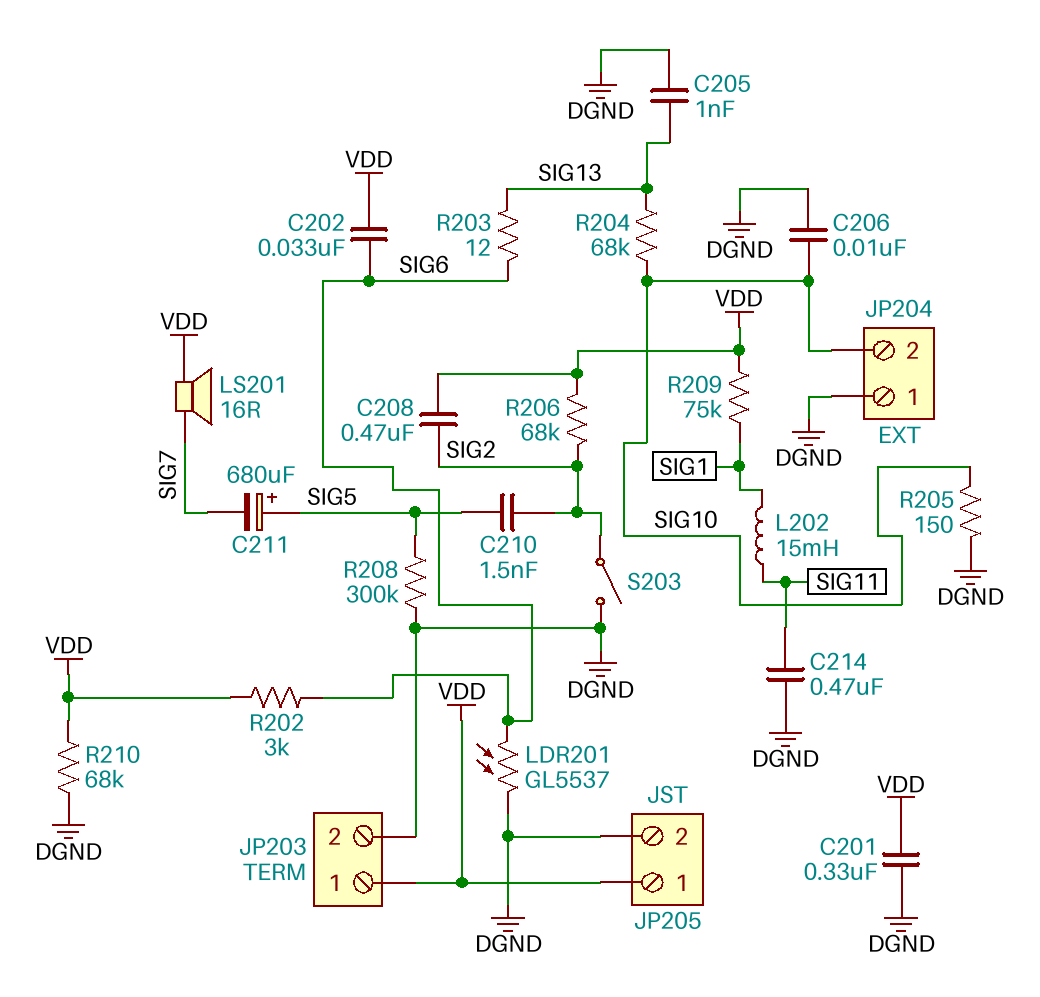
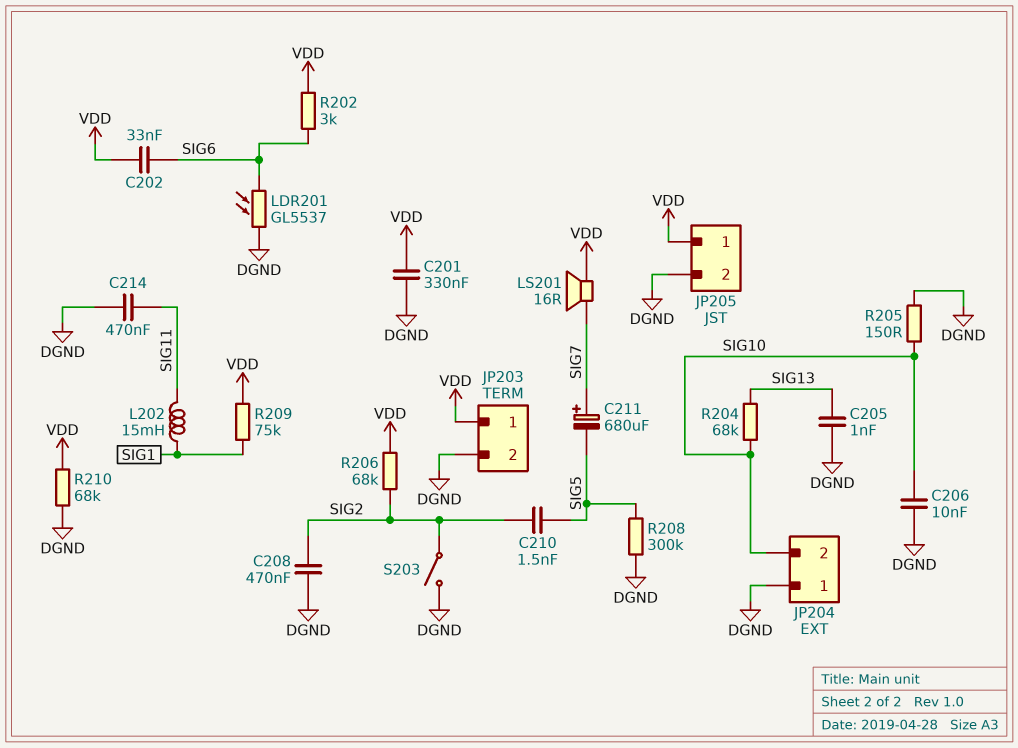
C208: 470nF (SIG2, VDD) -> 470nF (DGND, SIG2)
C211: 680uF (plus SIG5, minus SIG7) -> 680uF (plus SIG7, minus SIG5)
R203: 12 (SIG6, SIG13) -> none

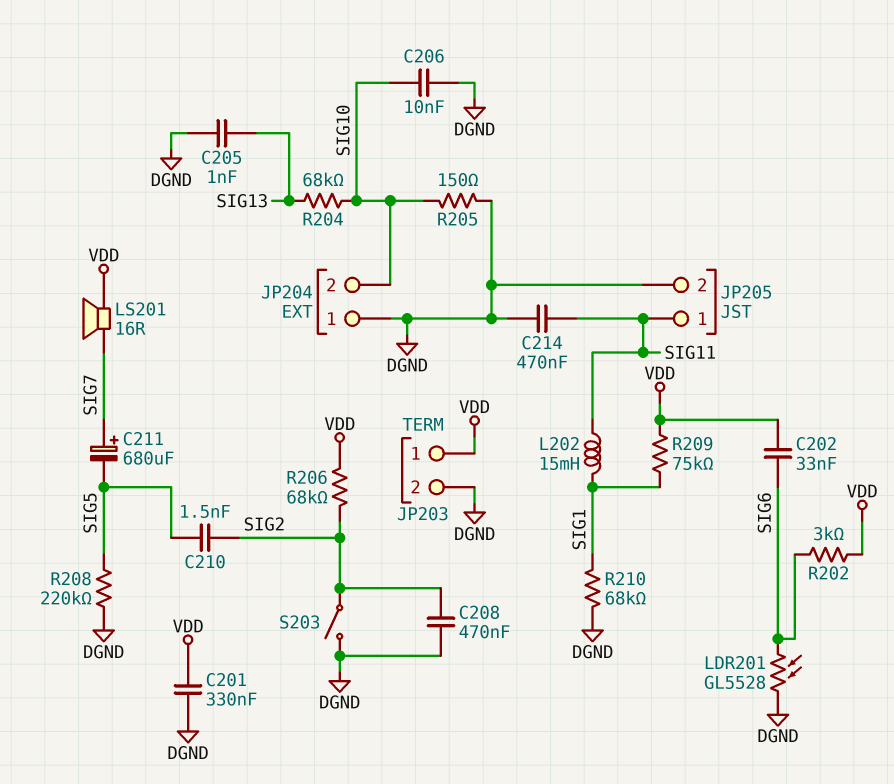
JP205 pin 1: VDD -> SIG11
LDR201: GL5537 (DGND, SIG6) -> GL5528 (DGND, SIG6)
R208: 300k (DGND, SIG5) -> 220k (DGND, SIG5)
R210: 68k (DGND, VDD) -> 68k (DGND, SIG1)

